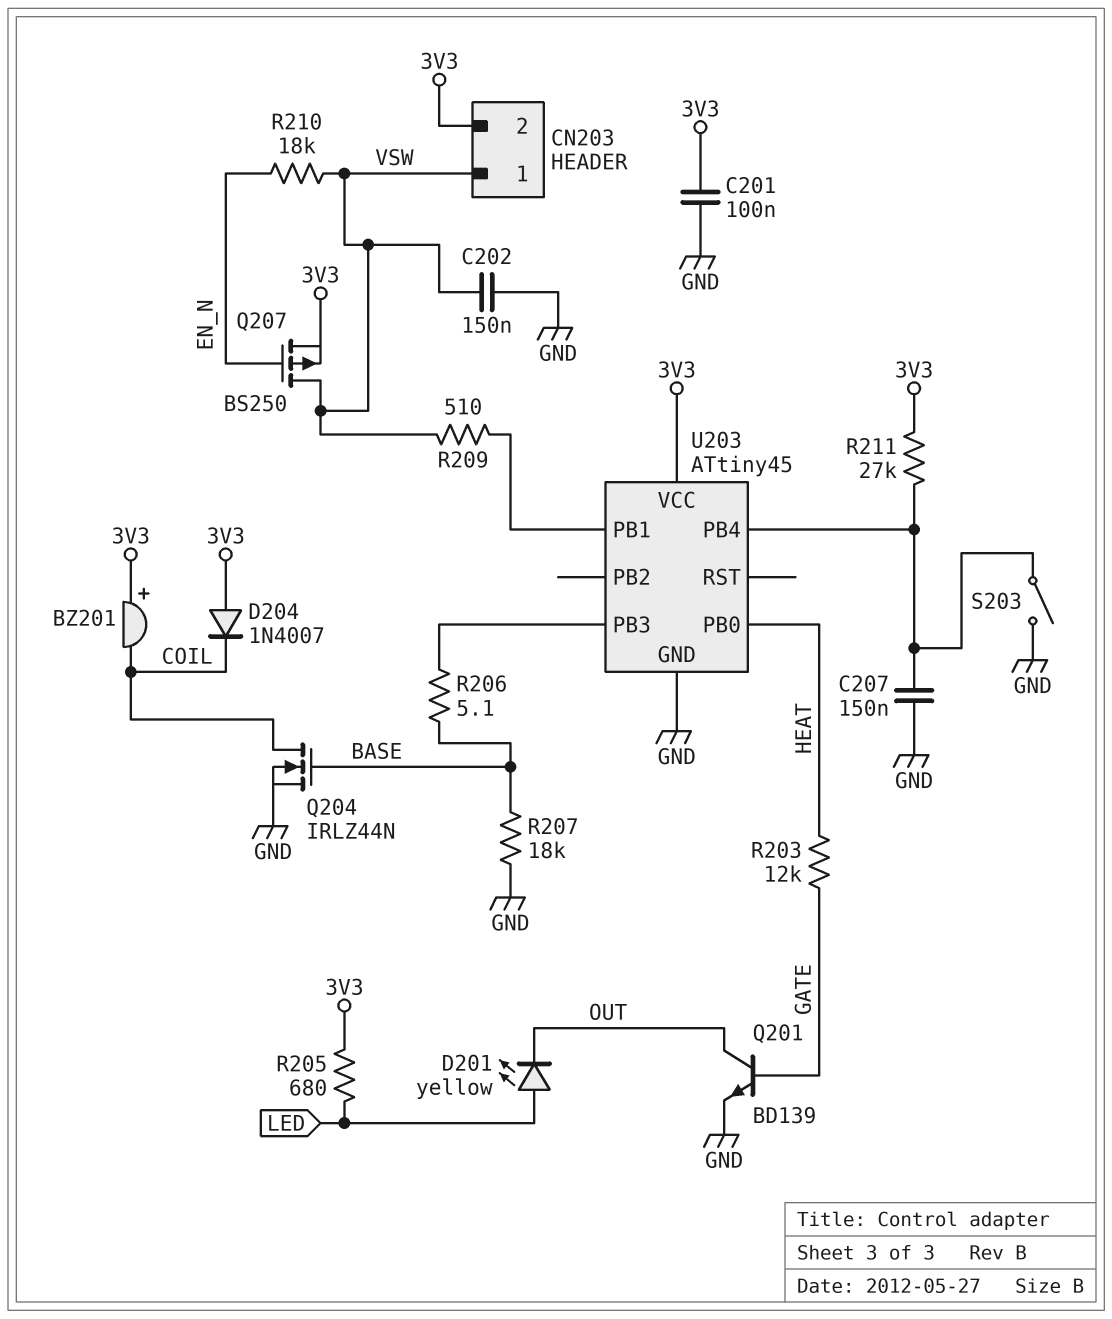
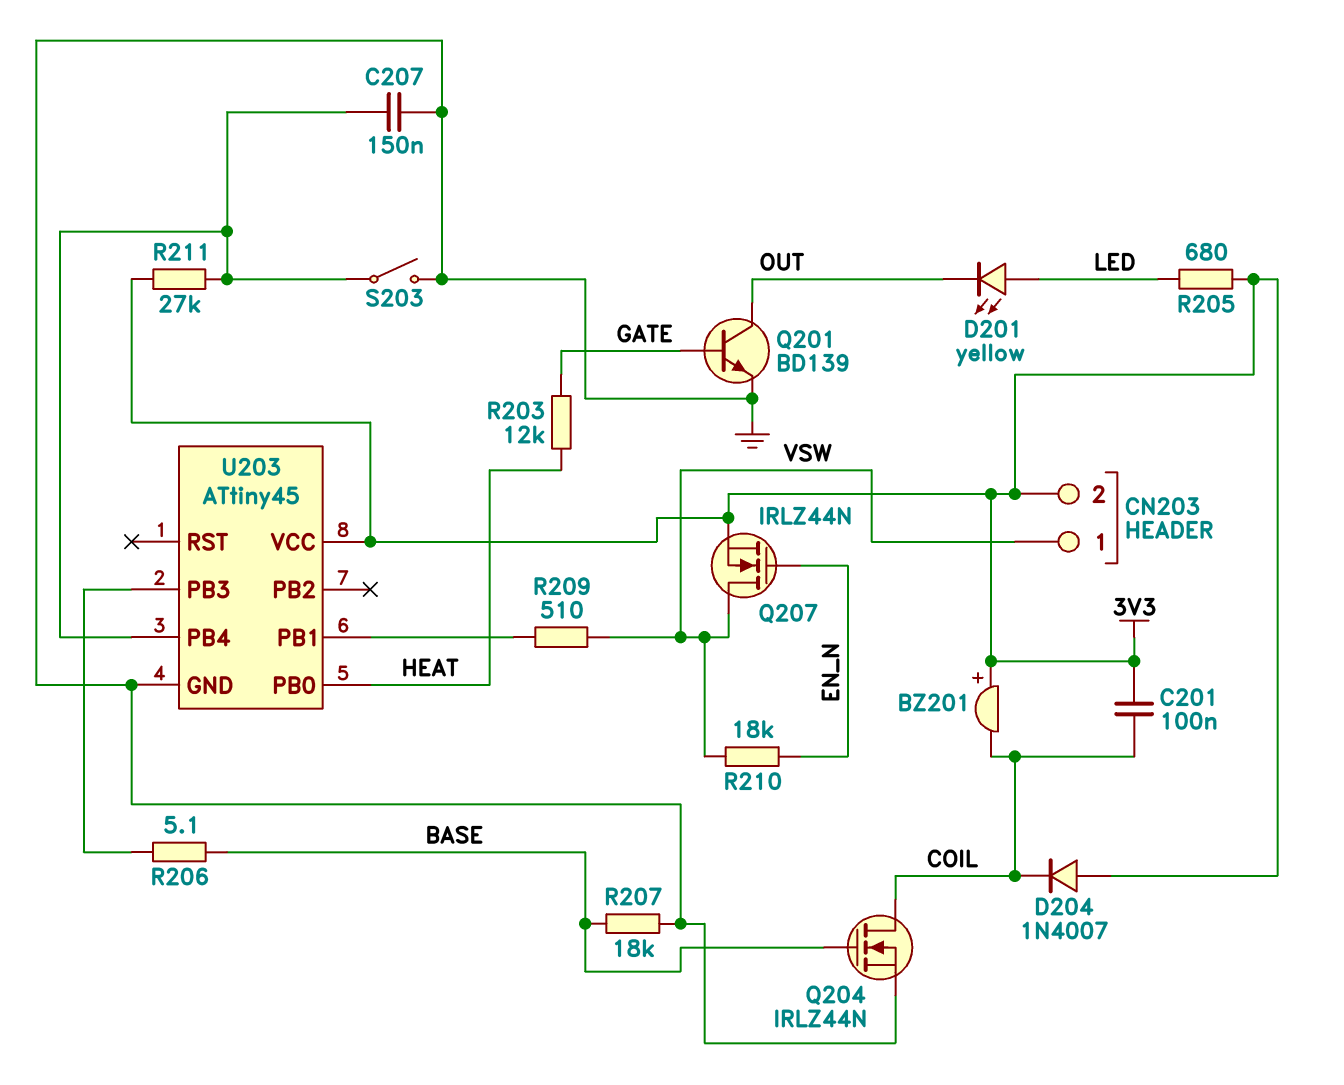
C201: 100nF (3V3, GND) -> 100nF (3V3, COIL)
C202: 150nF (GND, VSW) -> none
Q207: PMOS BS250 (G EN_N, D VSW, S 3V3) -> NMOS IRLZ44N (G EN_N, D VSW, S 3V3)

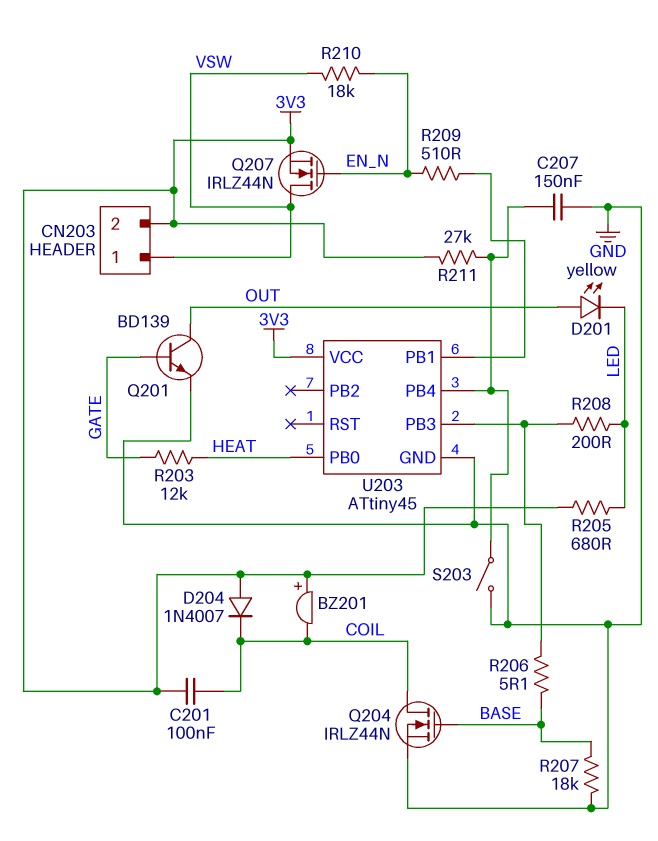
D201: LED yellow (A LED, K OUT) -> LED yellow (A OUT, K LED)
R208: none -> 200 (LED, U203/PB3)
R209: 510 (U203/PB1, VSW) -> 510 (EN_N, U203/PB1)

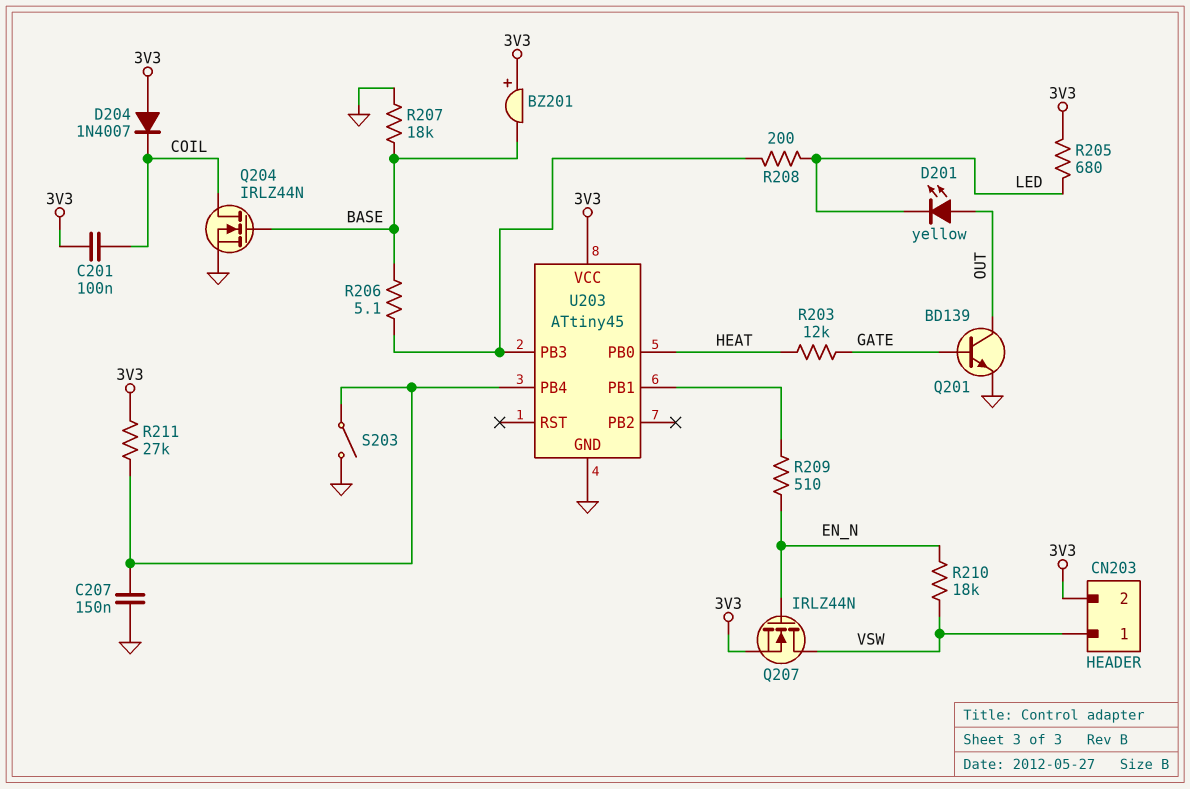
BZ201: buzzer (plus 3V3, minus COIL) -> buzzer (plus 3V3, minus BASE)

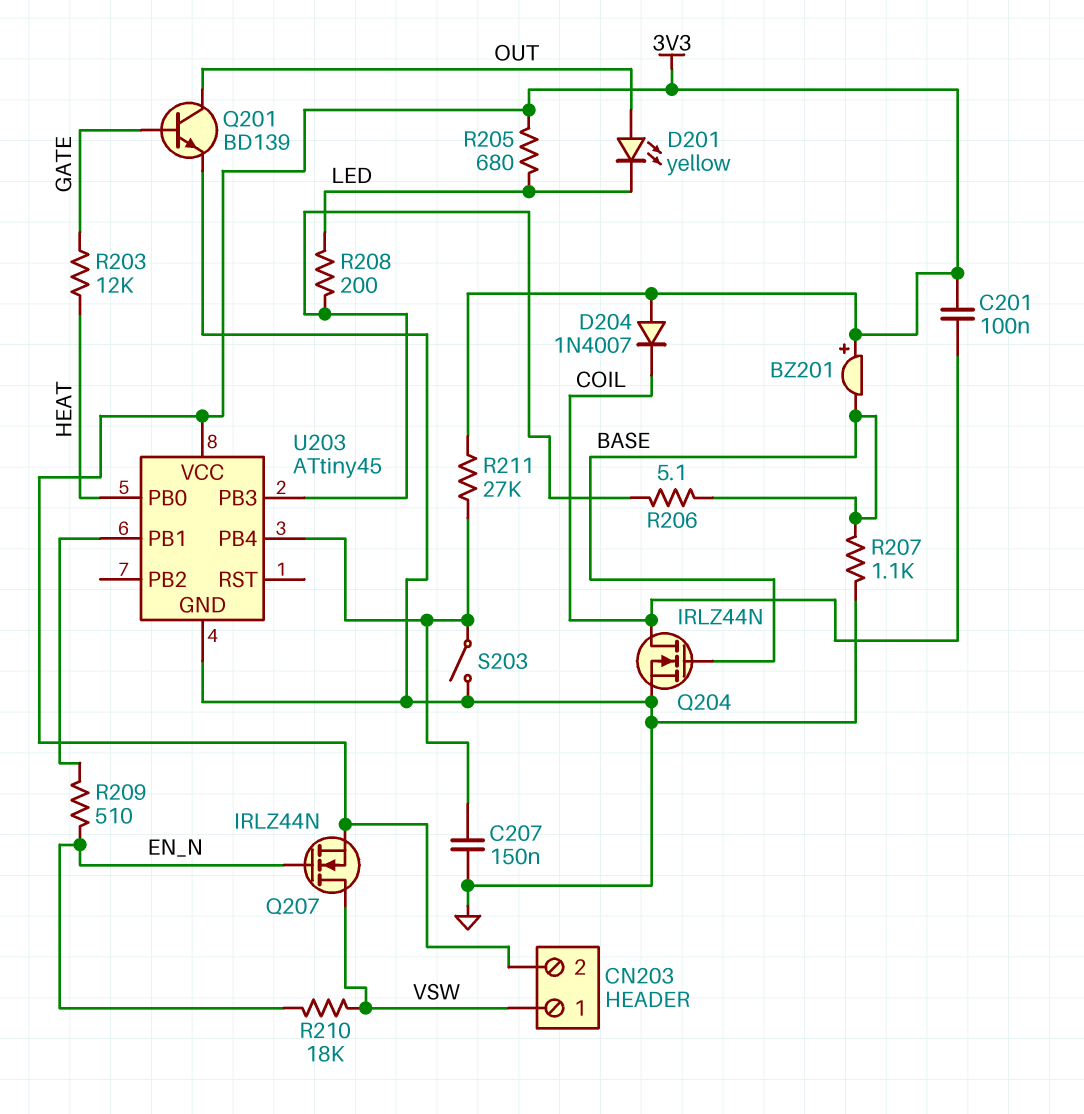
R207: 18k (BASE, GND) -> 1.1k (BASE, GND)

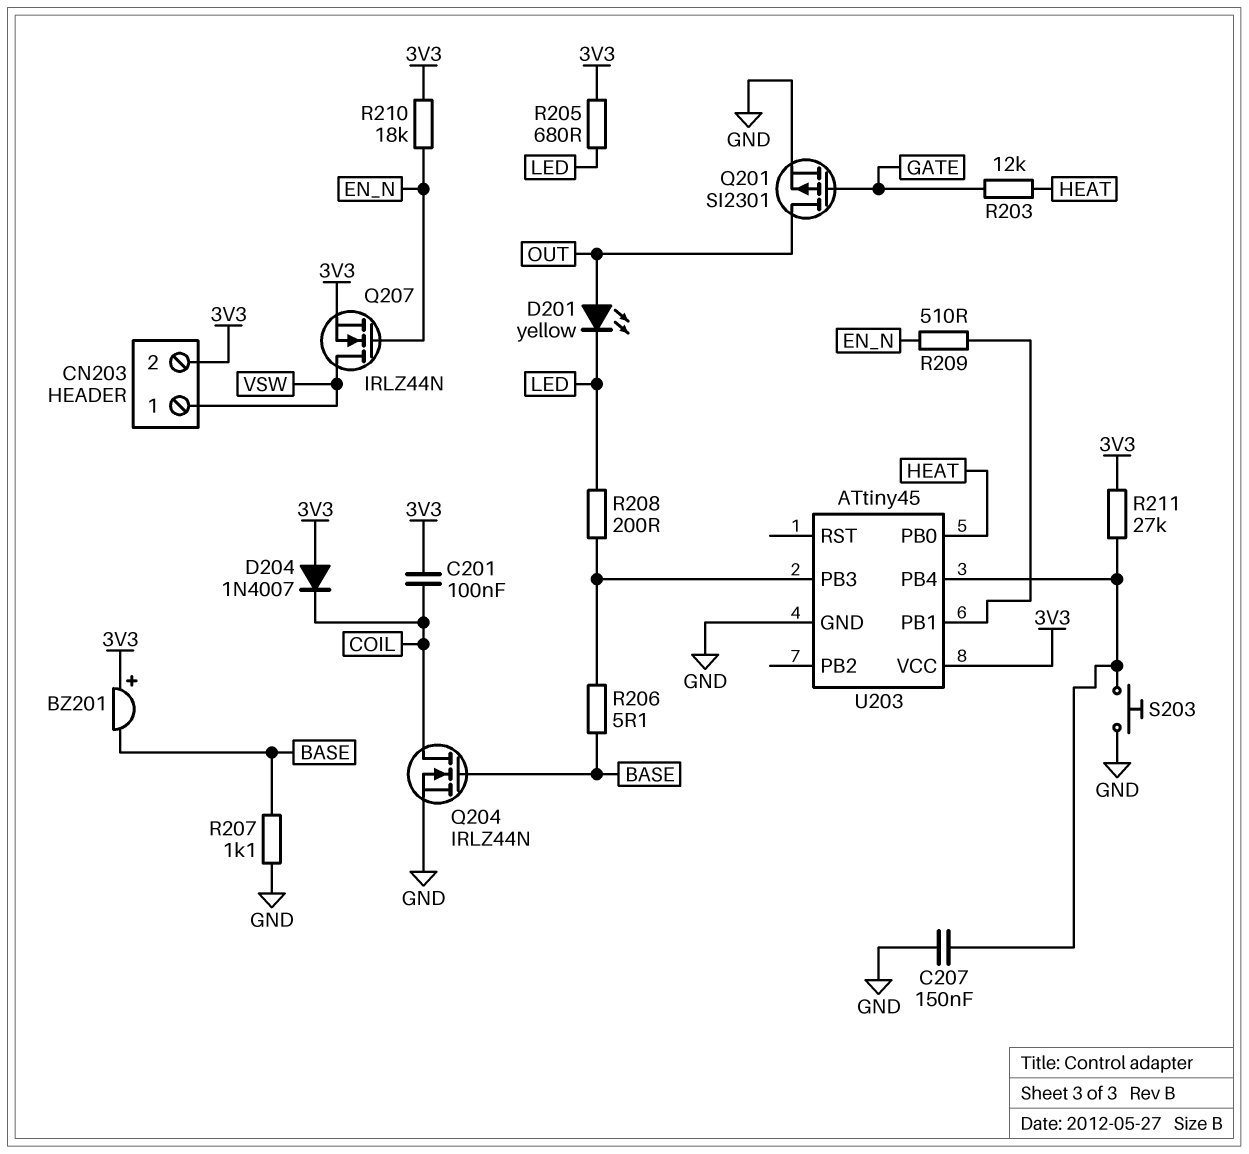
Q201: NPN BD139 (B GATE, C OUT, E GND) -> PMOS SI2301 (G GATE, D OUT, S GND)
R210: 18k (EN_N, VSW) -> 18k (3V3, EN_N)
S203: switch (GND, U203/PB4) -> button (GND, U203/PB4)

